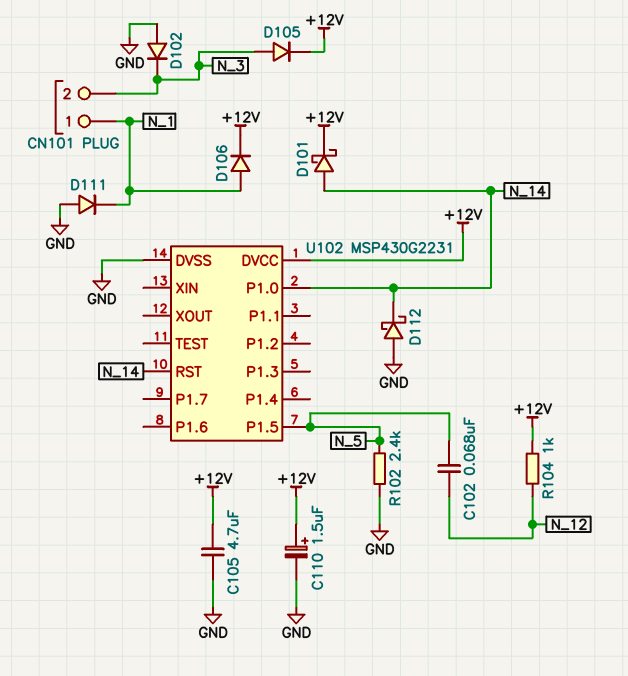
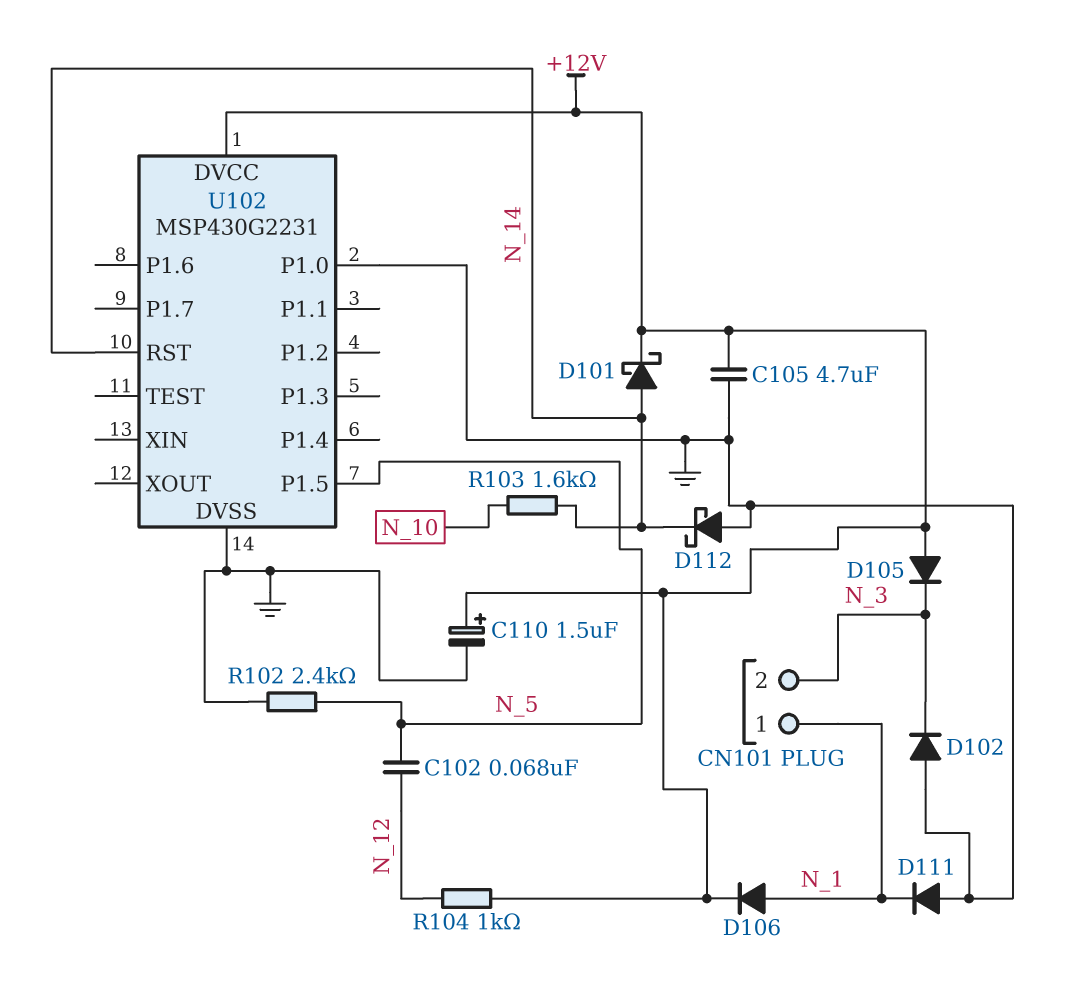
D105: diode (A N_3, K +12V) -> diode (A +12V, K N_3)
R103: none -> 1.6k (N_10, N_14)
U102 pin P1.0: N_14 -> GND

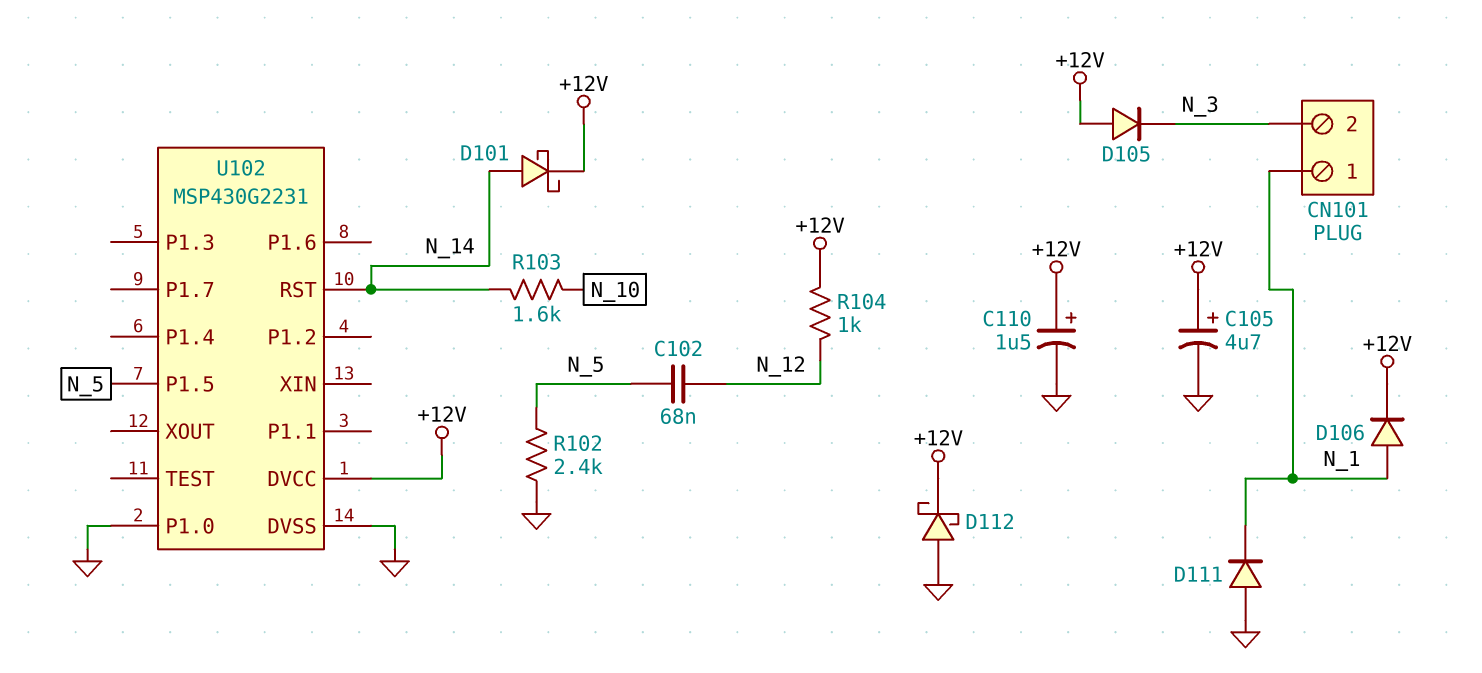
C105: 4.7uF (+12V, GND) -> 4.7uF (plus +12V, minus GND)
D102: diode (A GND, K N_3) -> none
D112: schottky (A GND, K N_14) -> schottky (A GND, K +12V)

